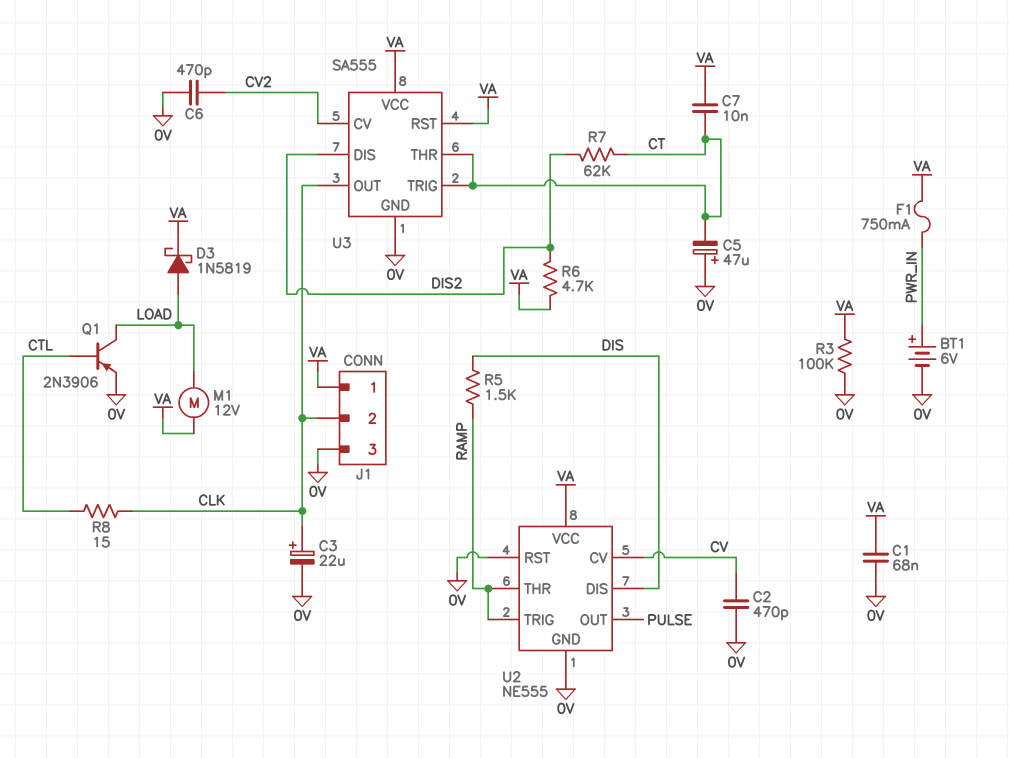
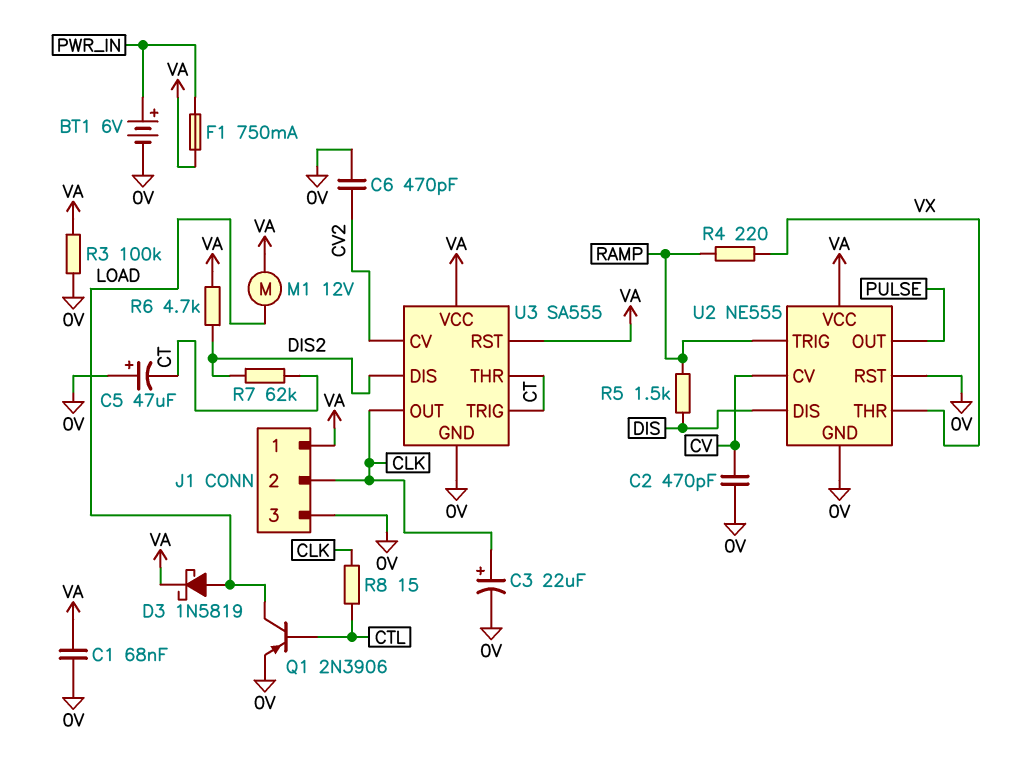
C7: 10nF (CT, VA) -> none
R4: none -> 220 (RAMP, VX)
U2 pin THR: RAMP -> VX

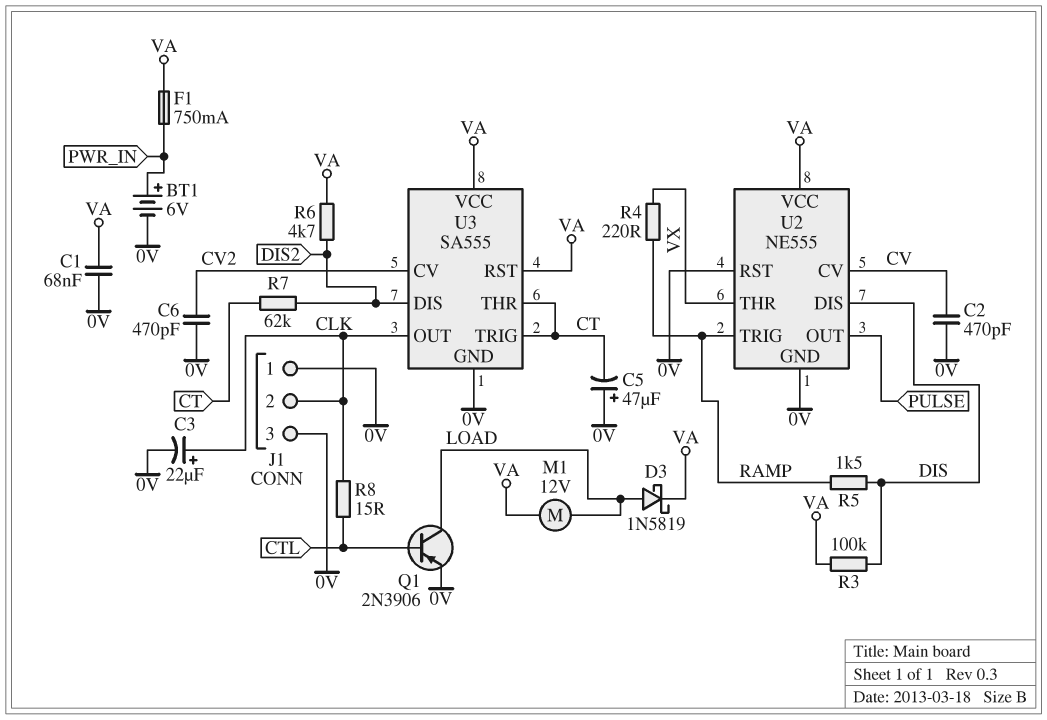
J1 pin 1: VA -> 0V
R3: 100k (0V, VA) -> 100k (DIS, VA)

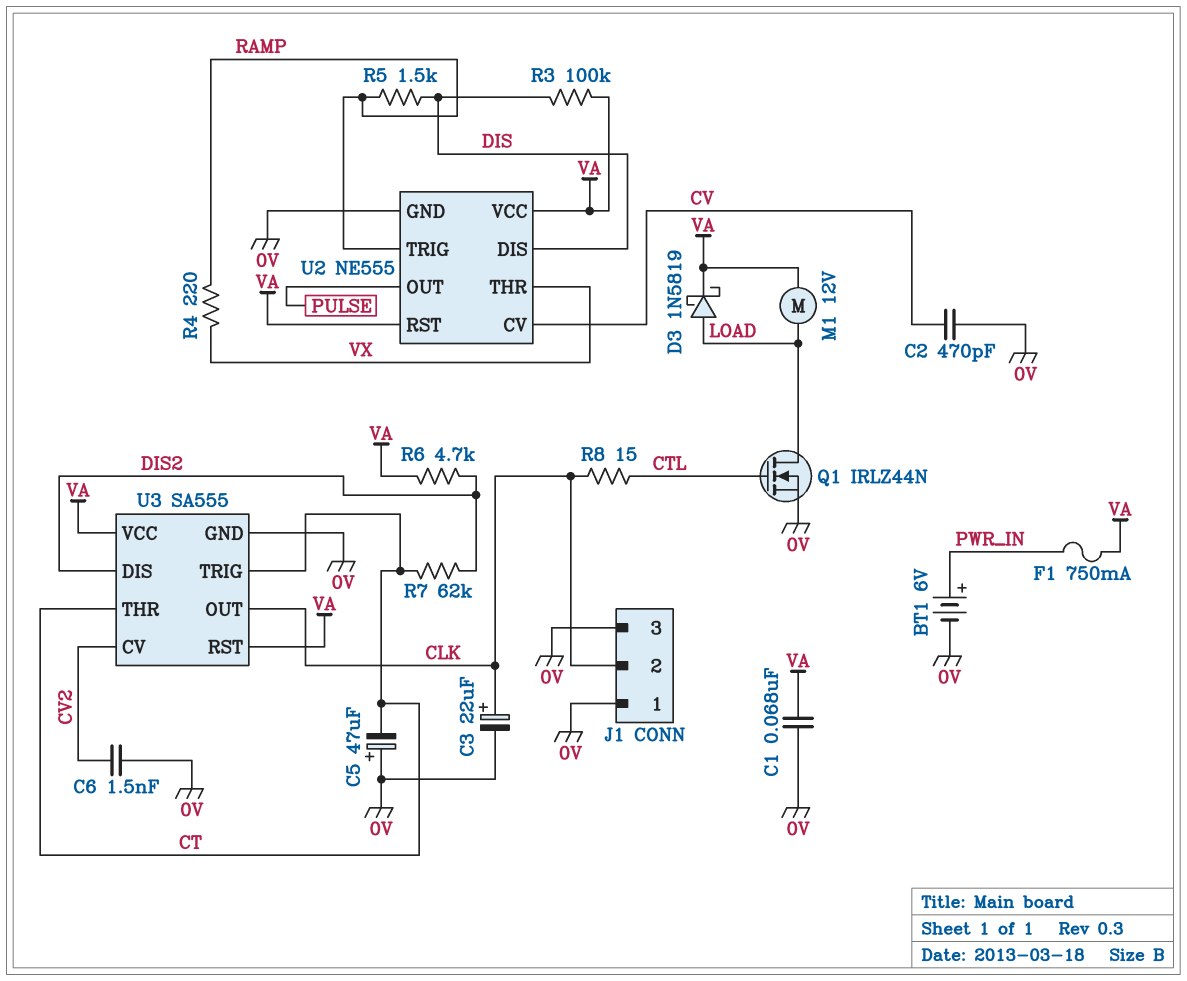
C6: 470pF (0V, CV2) -> 1.5nF (0V, CV2)
Q1: PNP 2N3906 (B CTL, C LOAD, E 0V) -> NMOS IRLZ44N (G CTL, D LOAD, S 0V)
U2 pin RST: 0V -> VA

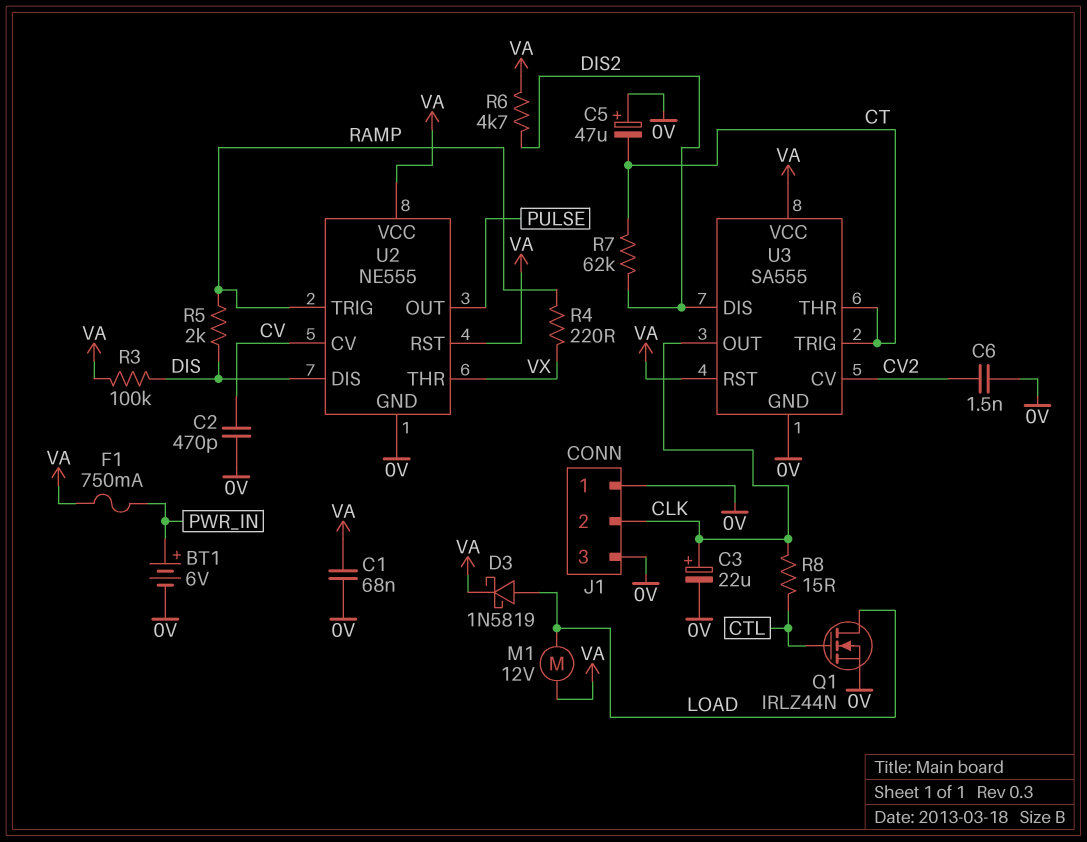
R5: 1.5k (DIS, RAMP) -> 2k (DIS, RAMP)

